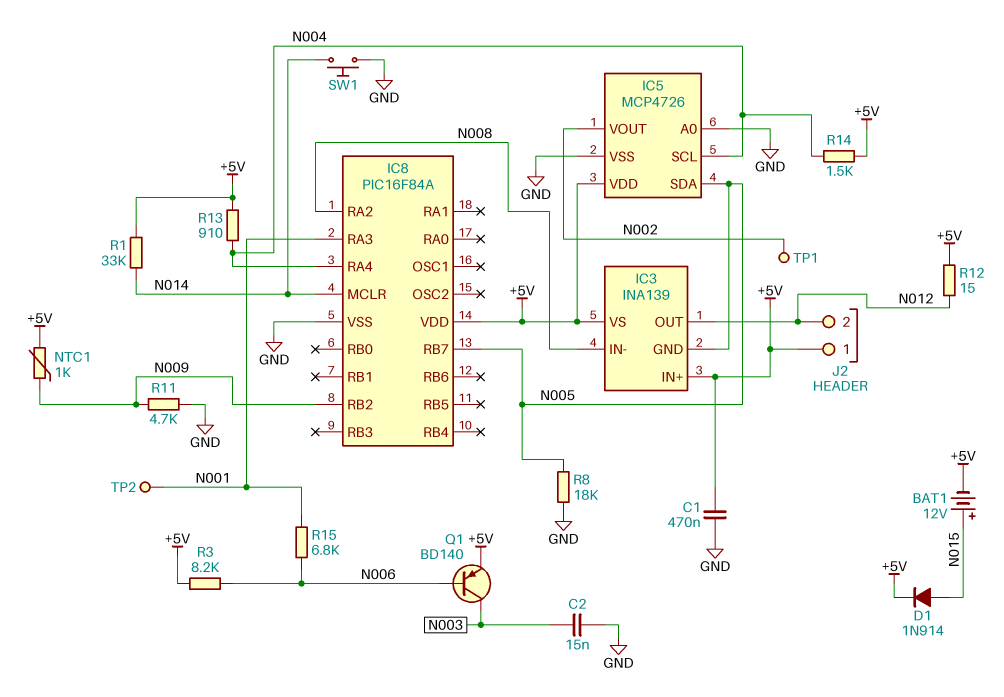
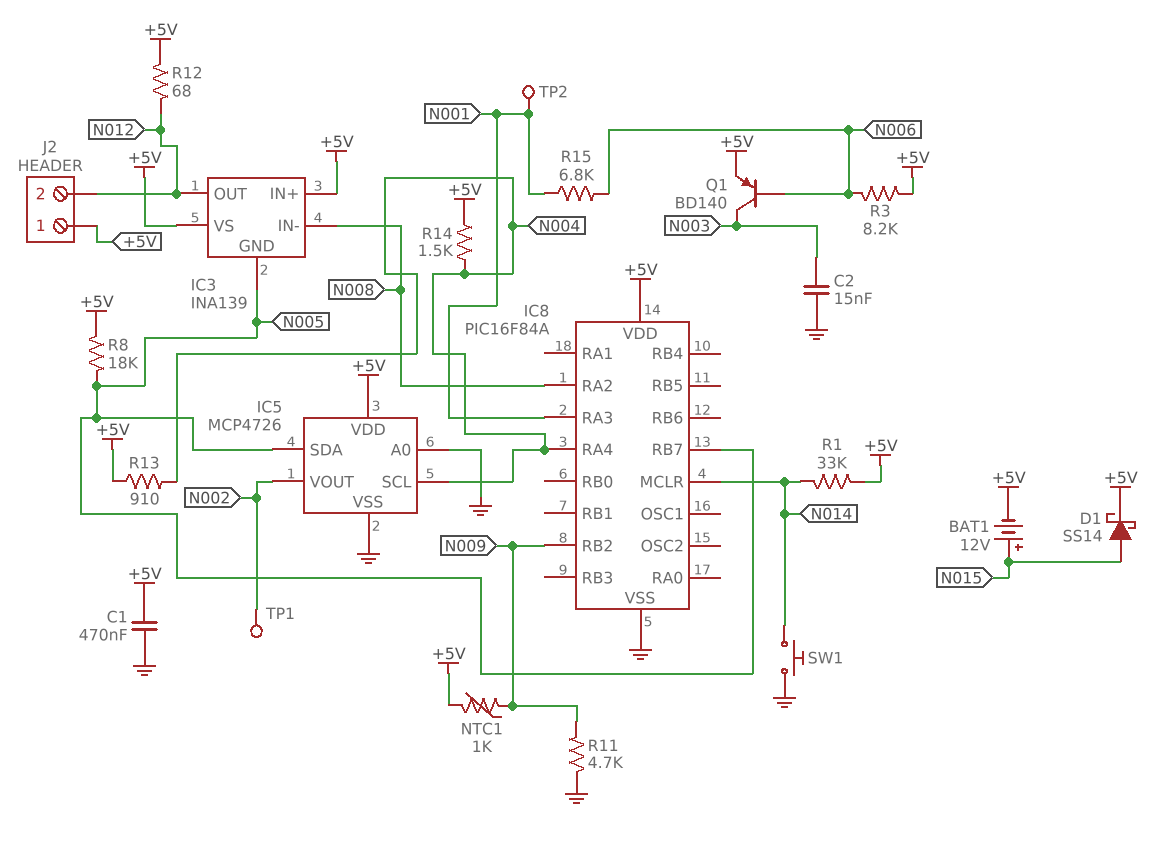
D1: diode 1N914 (A N015, K +5V) -> schottky SS14 (A N015, K +5V)
R8: 18k (GND, N005) -> 18k (+5V, N005)
R12: 15 (+5V, N012) -> 68 (+5V, N012)

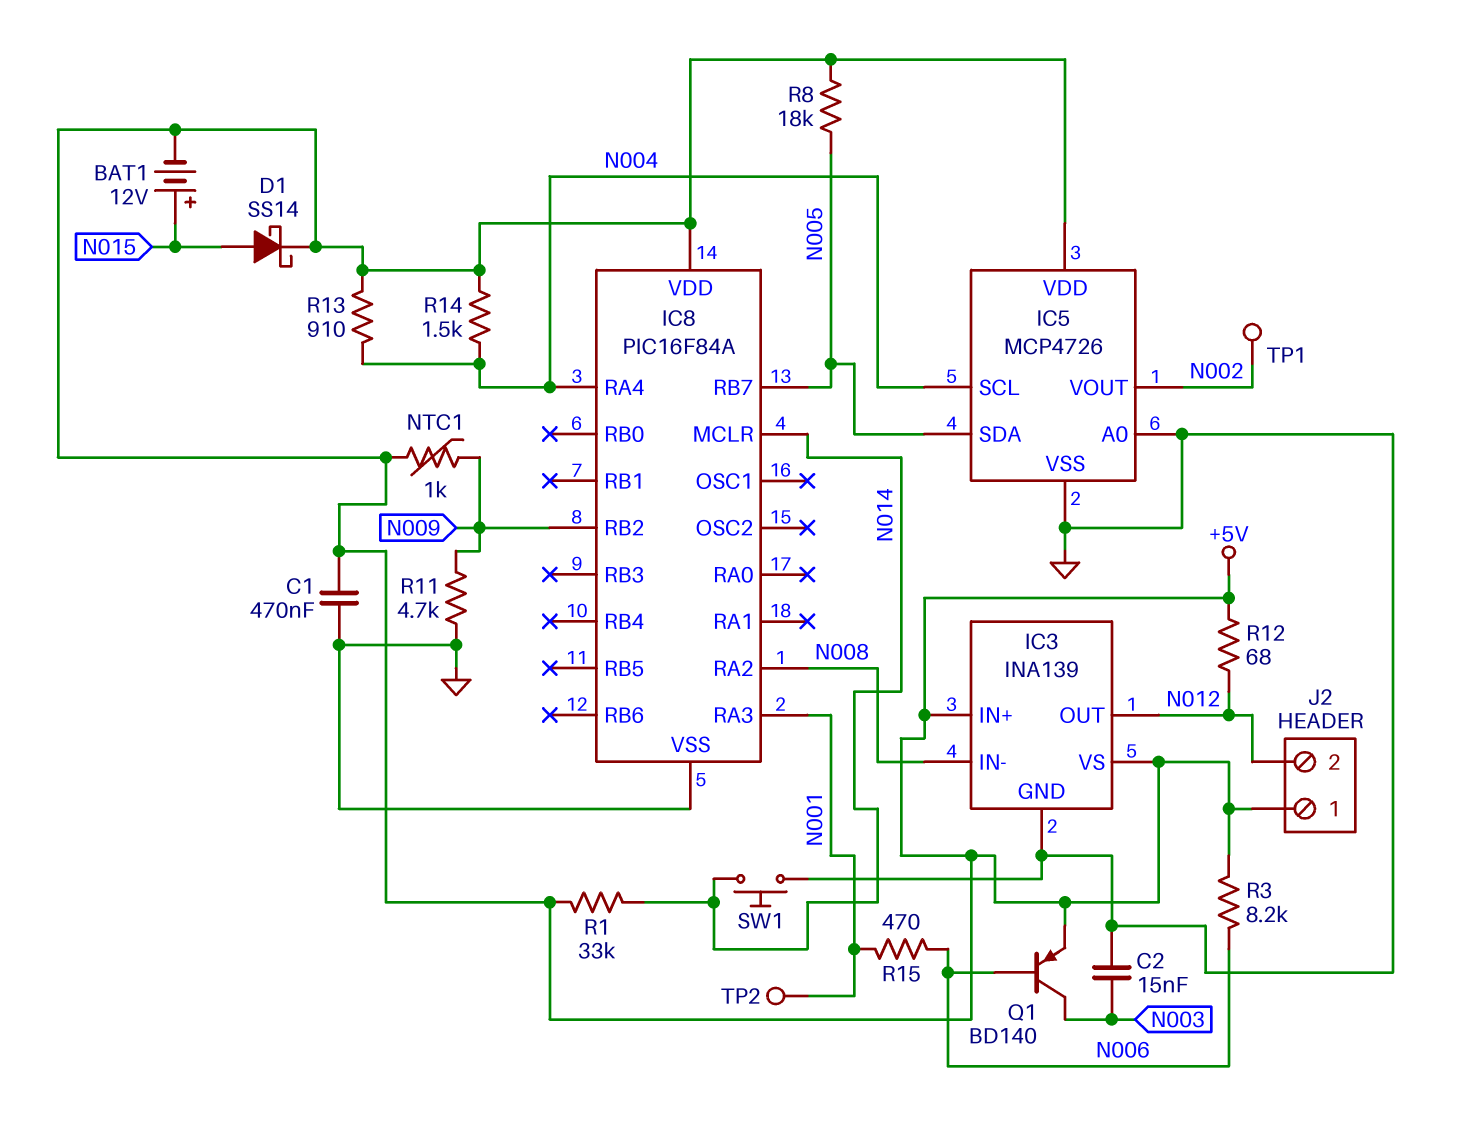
IC3 pin GND: N005 -> GND
R15: 6.8k (N001, N006) -> 470 (N001, N006)

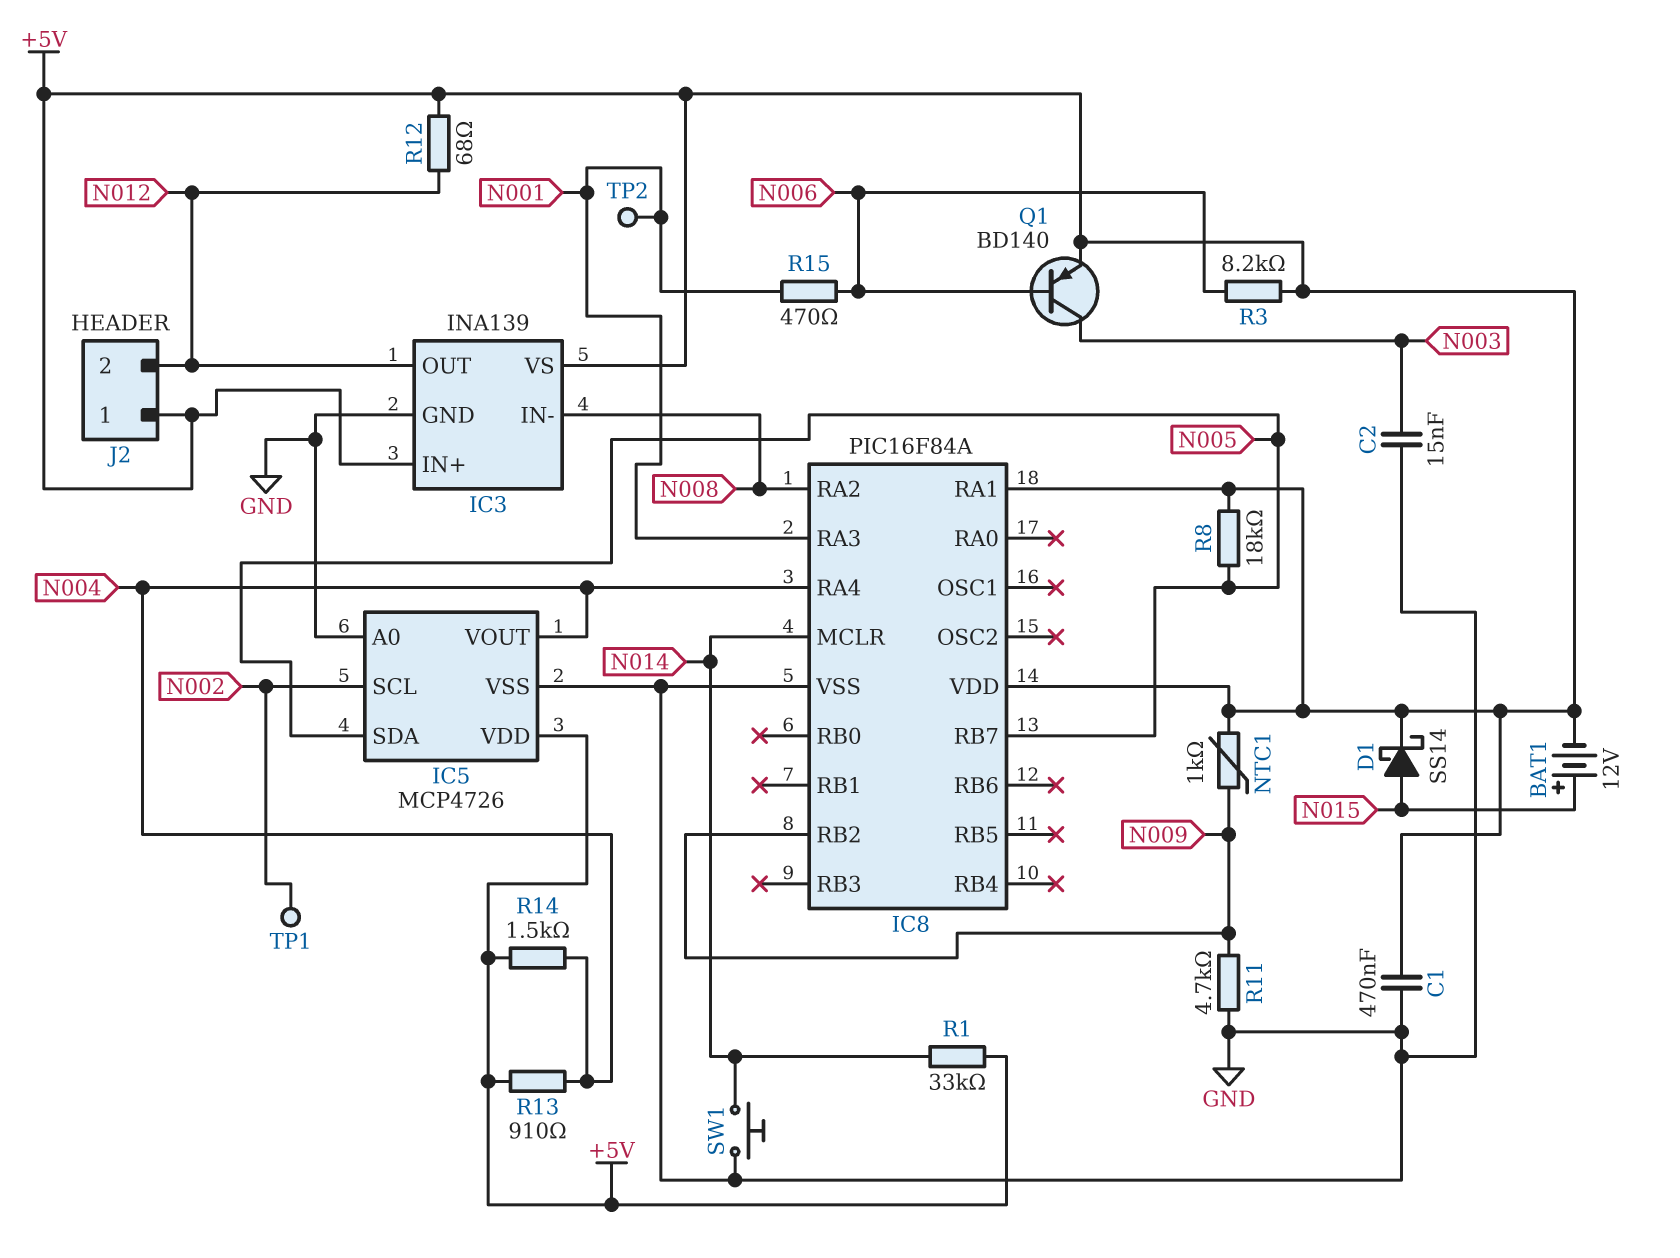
IC5 pin SCL: N004 -> N002
IC5 pin VOUT: N002 -> N004
IC8 pin RA1: none -> +5V

